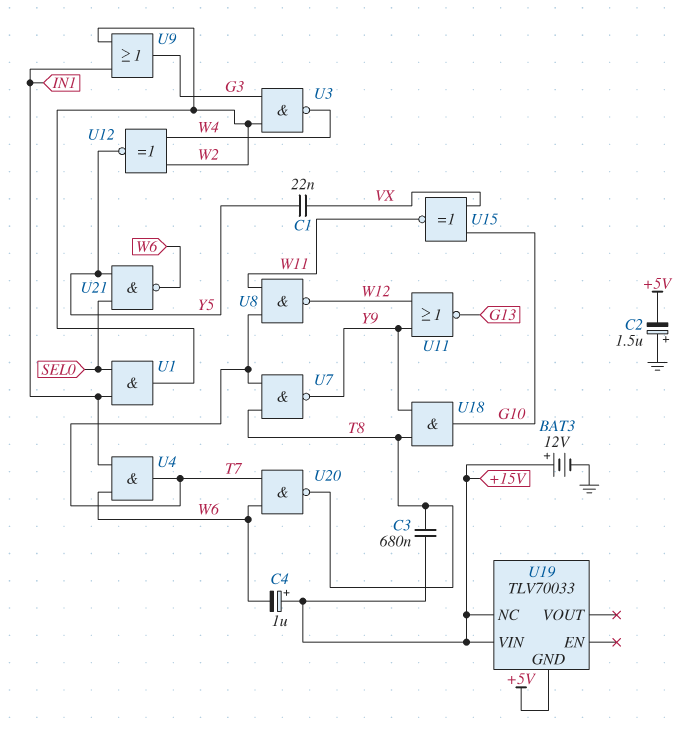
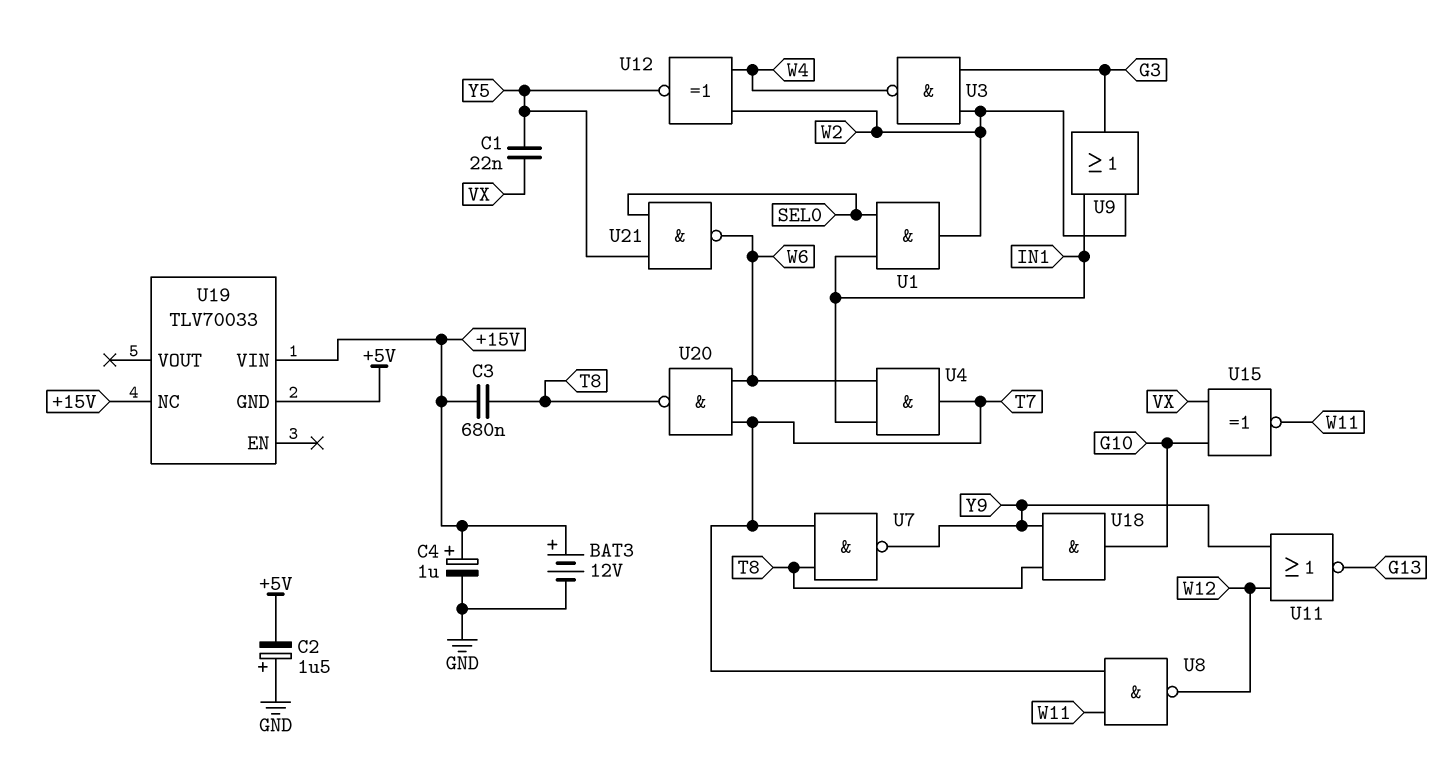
C4: 1uF (plus +15V, minus W6) -> 1uF (plus +15V, minus GND)

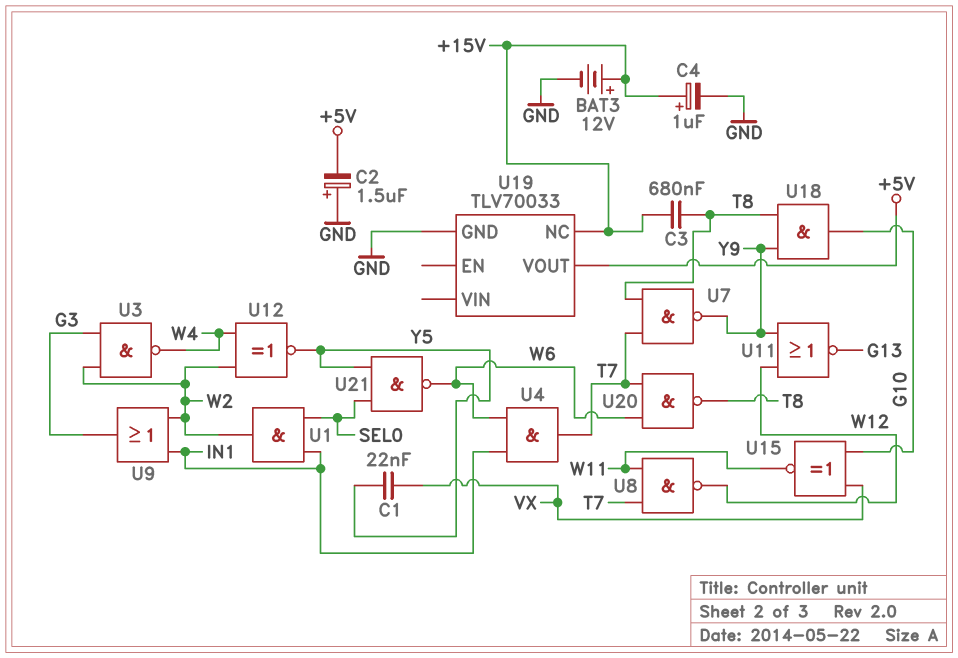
U19 pin GND: +5V -> GND
U19 pin VIN: +15V -> none
U19 pin VOUT: none -> +5V

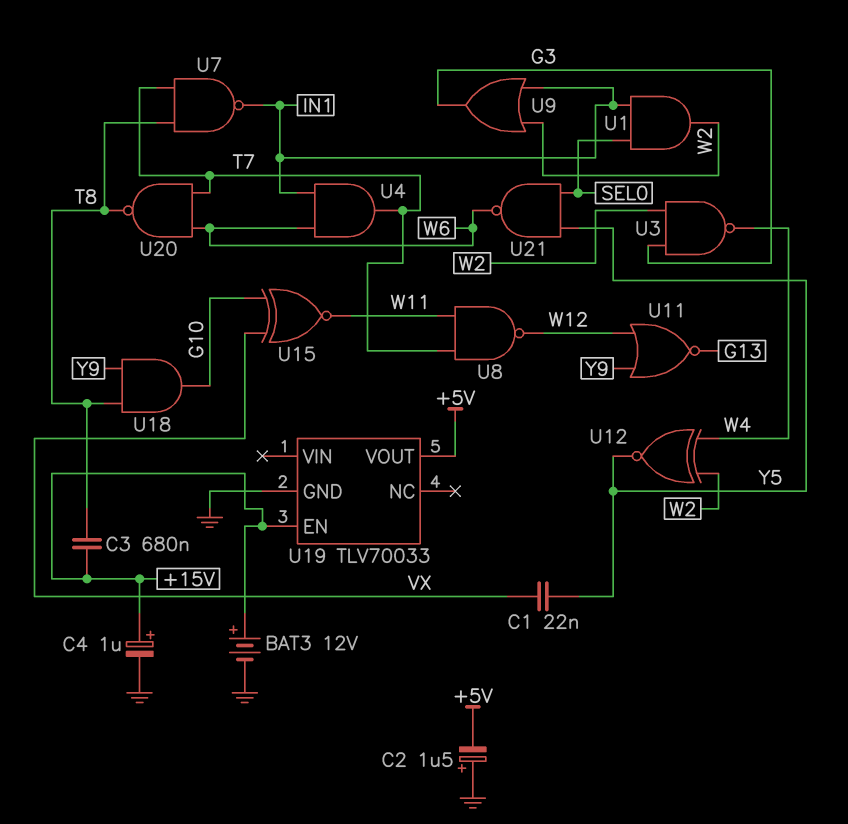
U7: NAND (in T7, in T8, out Y9) -> NAND (in T7, in T8, out IN1)
U19 pin EN: none -> +15V
U19 pin NC: +15V -> none

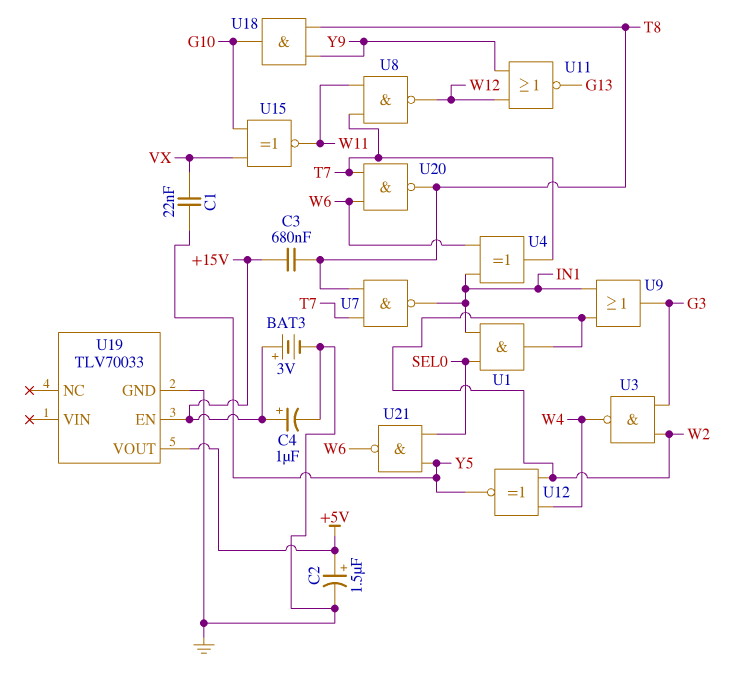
BAT3: 12V (plus +15V, minus GND) -> 3V (plus +15V, minus GND)
C2: 1.5uF (plus GND, minus +5V) -> 1.5uF (plus +5V, minus GND)
U4: AND (in IN1, in W6, out T7) -> XOR (in IN1, in W6, out T7)

